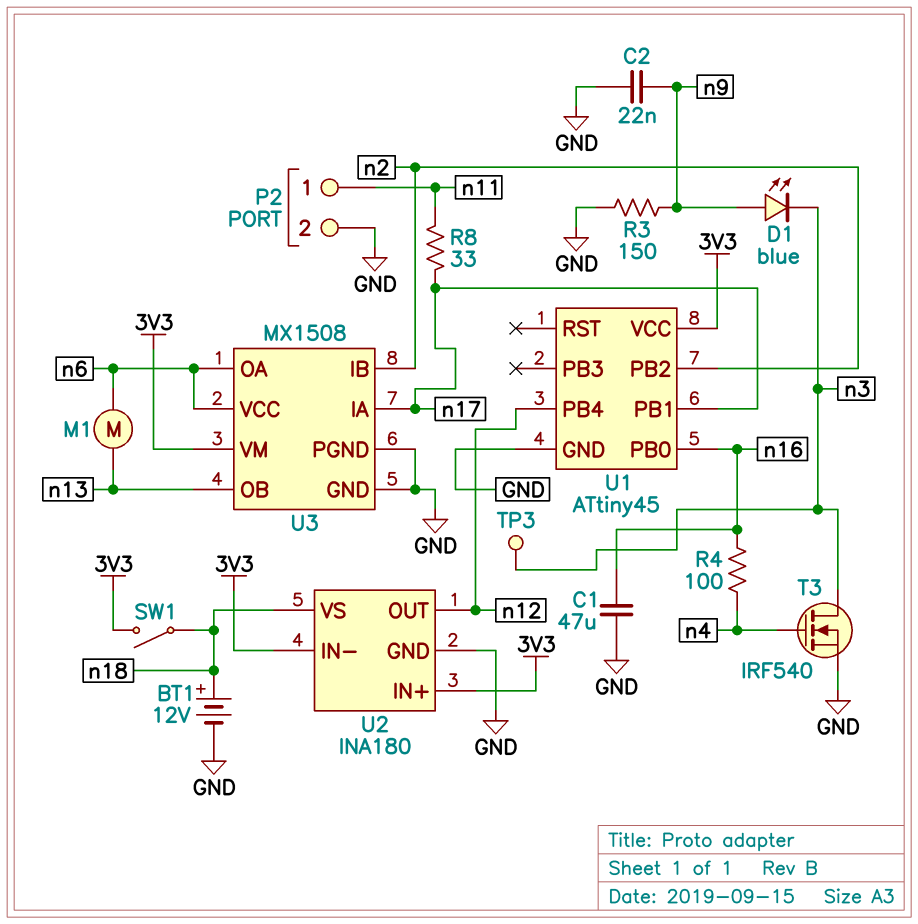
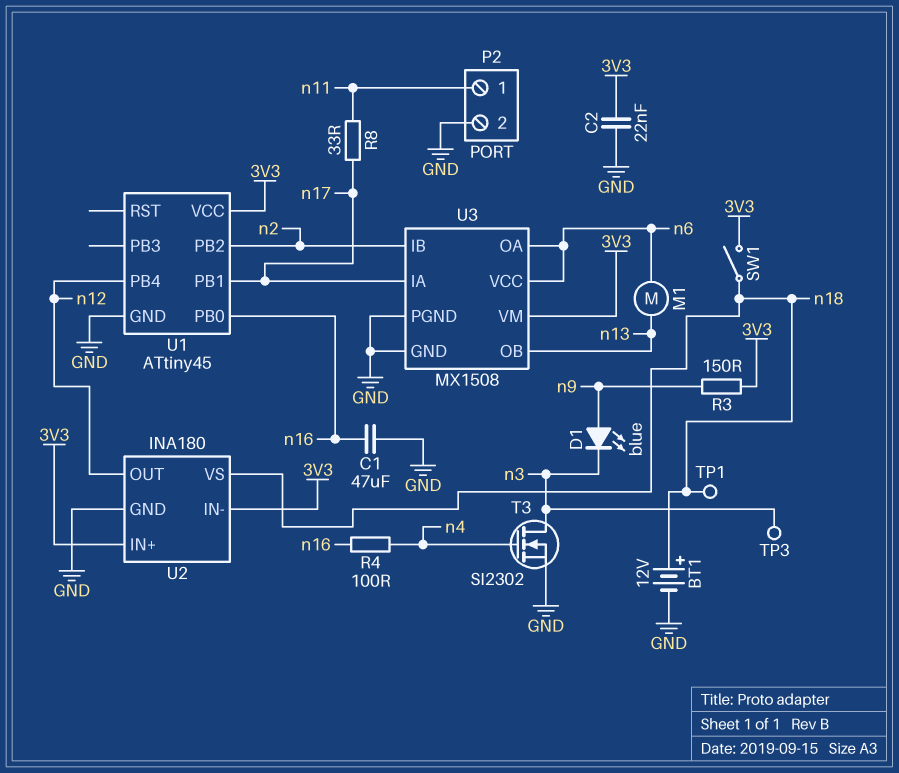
C2: 22nF (GND, n9) -> 22nF (3V3, GND)
R3: 150 (GND, n9) -> 150 (3V3, n9)
T3: NMOS IRF540 (G n4, D n3, S GND) -> NMOS SI2302 (G n4, D n3, S GND)
TP1: none -> test point (n18)

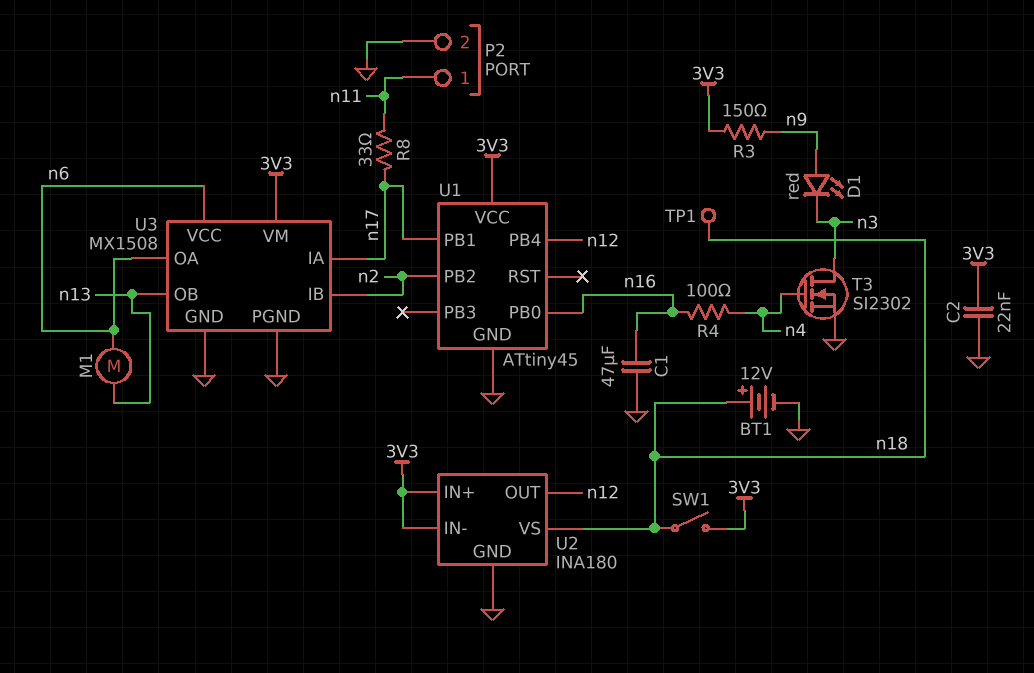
D1: LED blue (A n9, K n3) -> LED red (A n9, K n3)
TP3: test point (n3) -> none

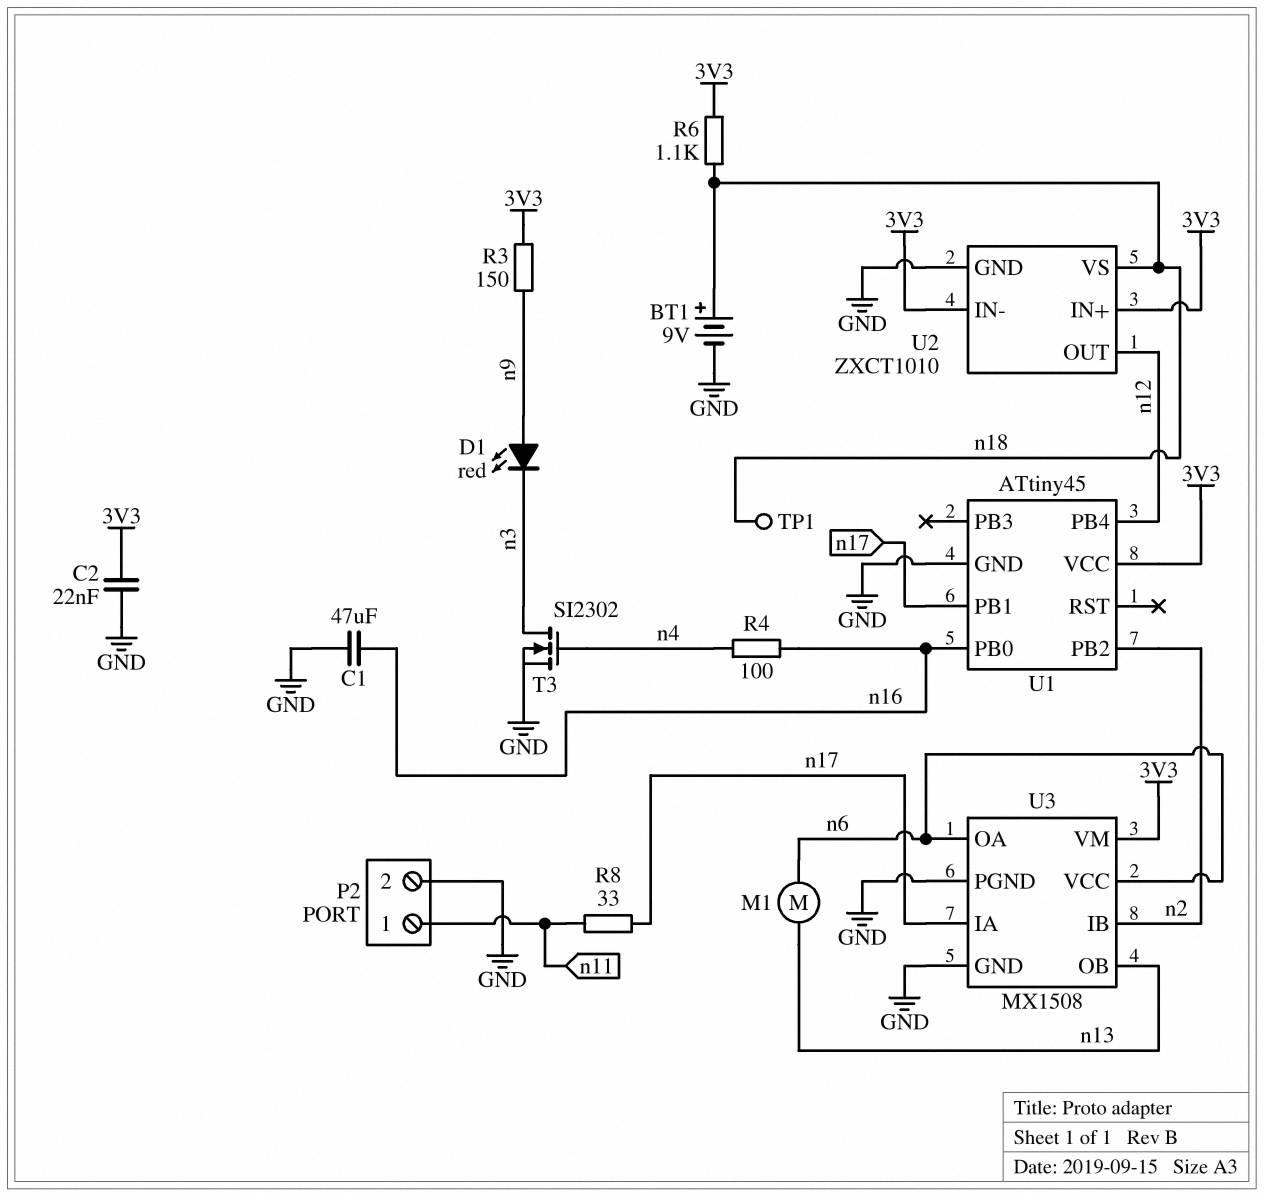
BT1: 12V (plus n18, minus GND) -> 9V (plus n18, minus GND)
R6: none -> 1.1k (3V3, n18)
SW1: switch (3V3, n18) -> none
U2: INA180 -> ZXCT1010

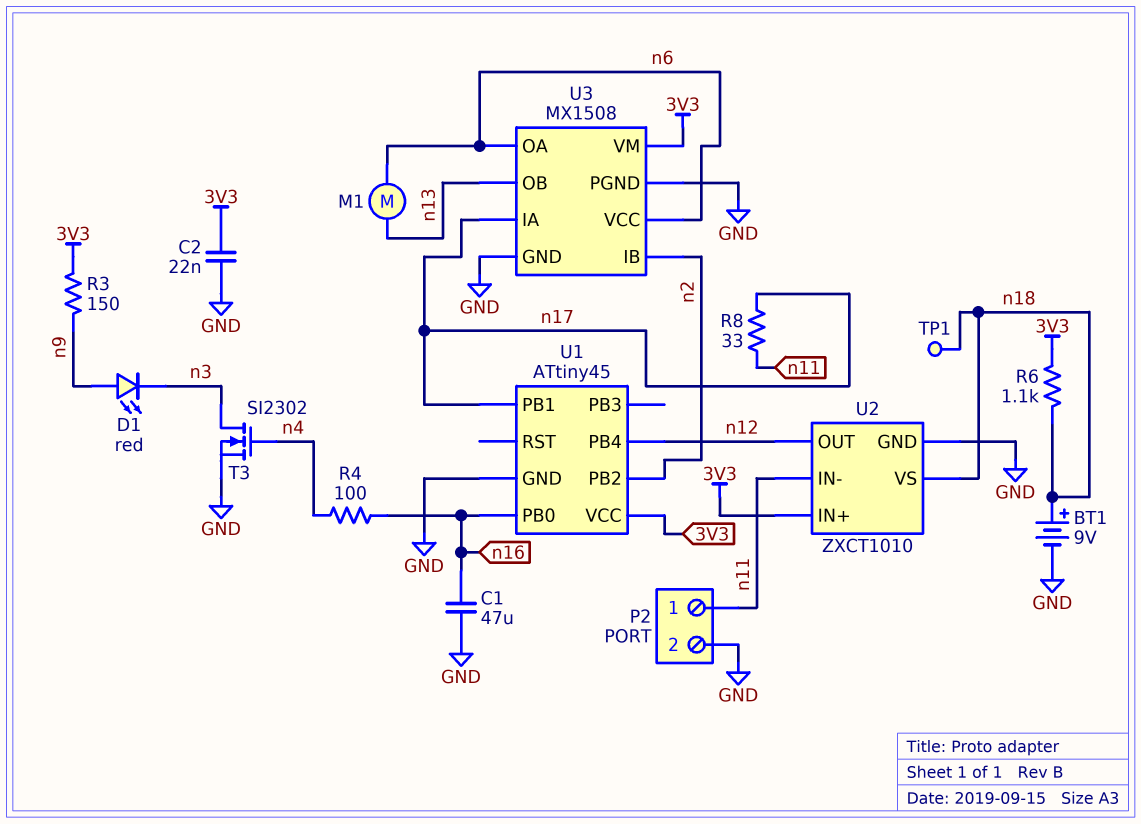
U2 pin IN-: 3V3 -> n11

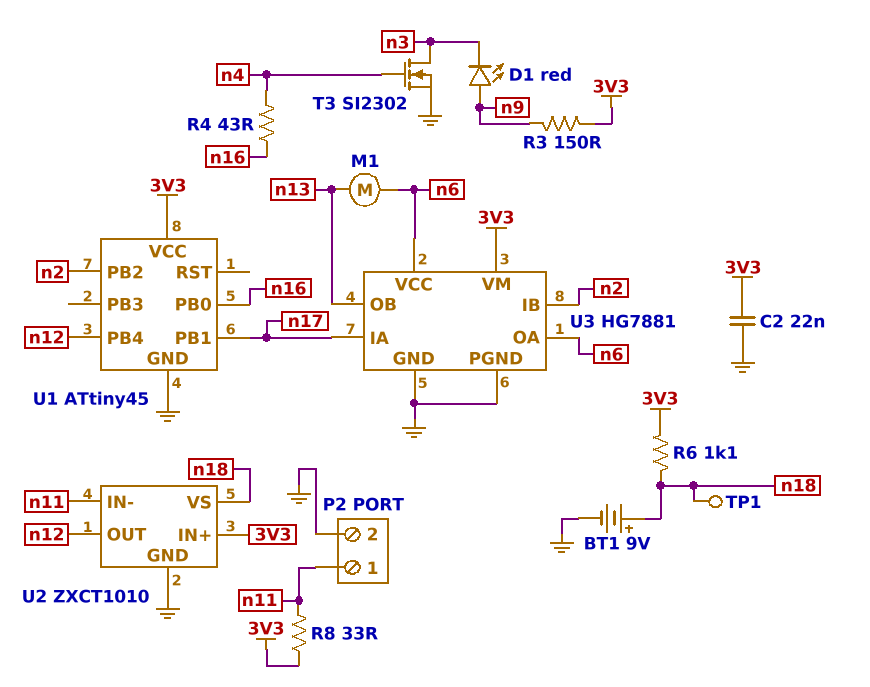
C1: 47uF (GND, n16) -> none
R4: 100 (n4, n16) -> 43 (n4, n16)
R8: 33 (n11, n17) -> 33 (3V3, n11)
U3: MX1508 -> HG7881

